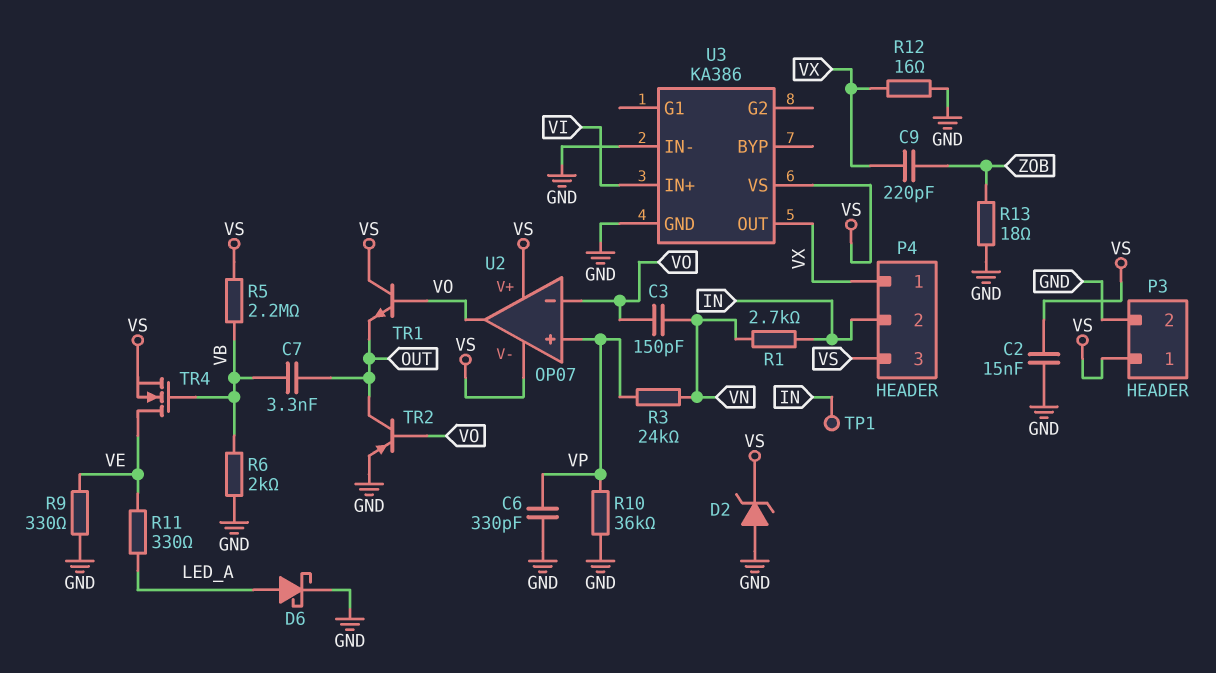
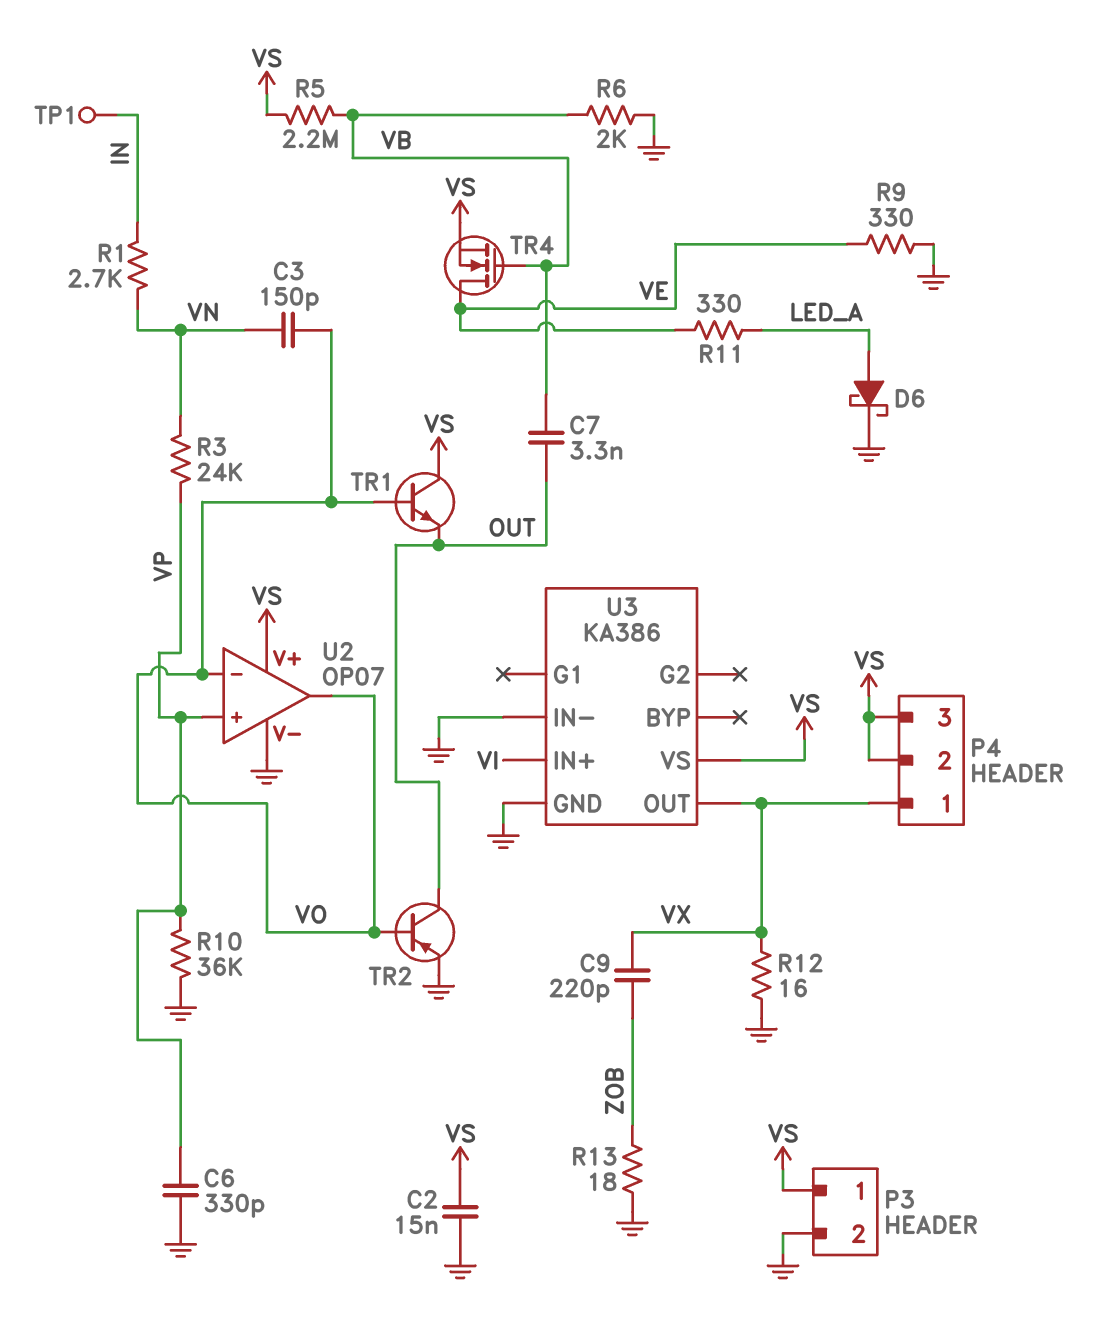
D2: zener (A GND, K VS) -> none
P4 pin 2: IN -> VS
U2 pin V-: VS -> GND

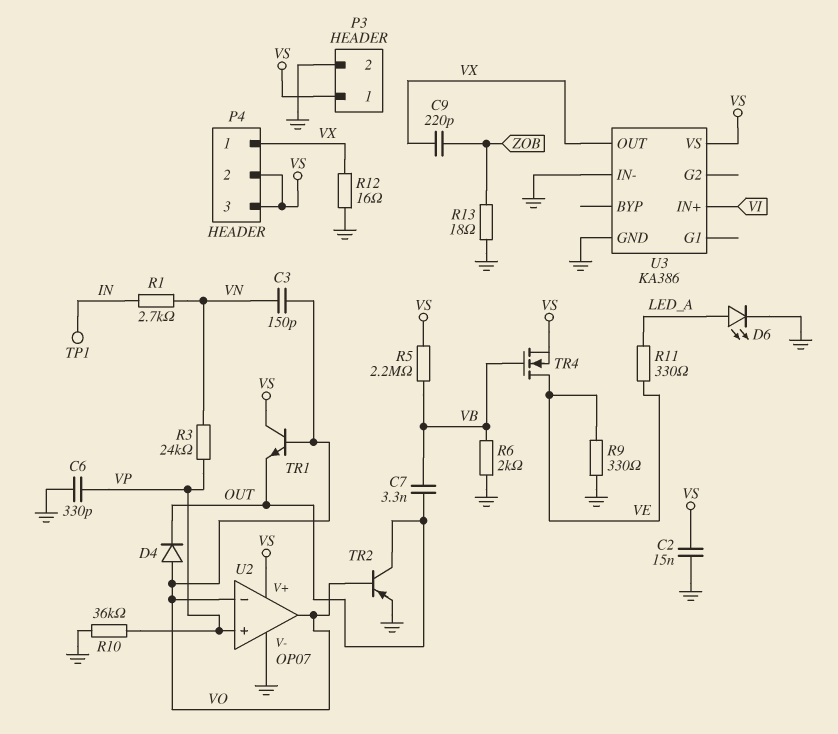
D4: none -> diode (A VO, K OUT)
D6: schottky (A LED_A, K GND) -> LED (A LED_A, K GND)

